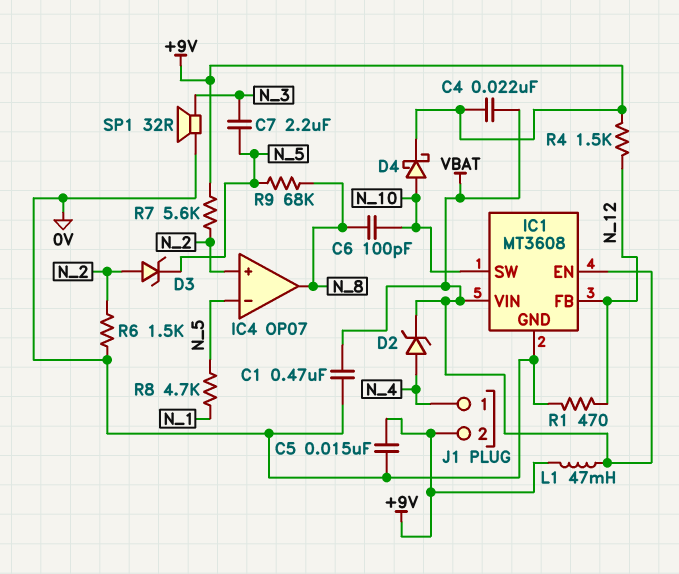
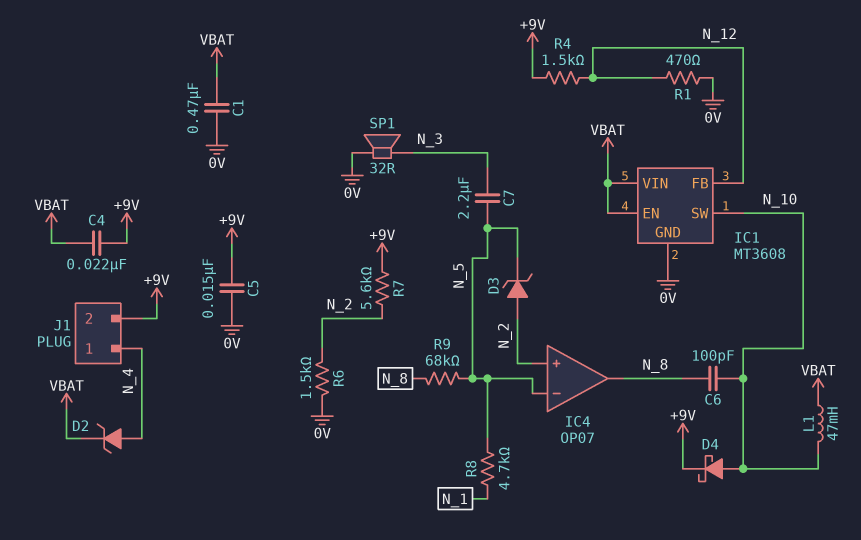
L1: 47mH (+9V, VBAT) -> 47mH (N_10, VBAT)

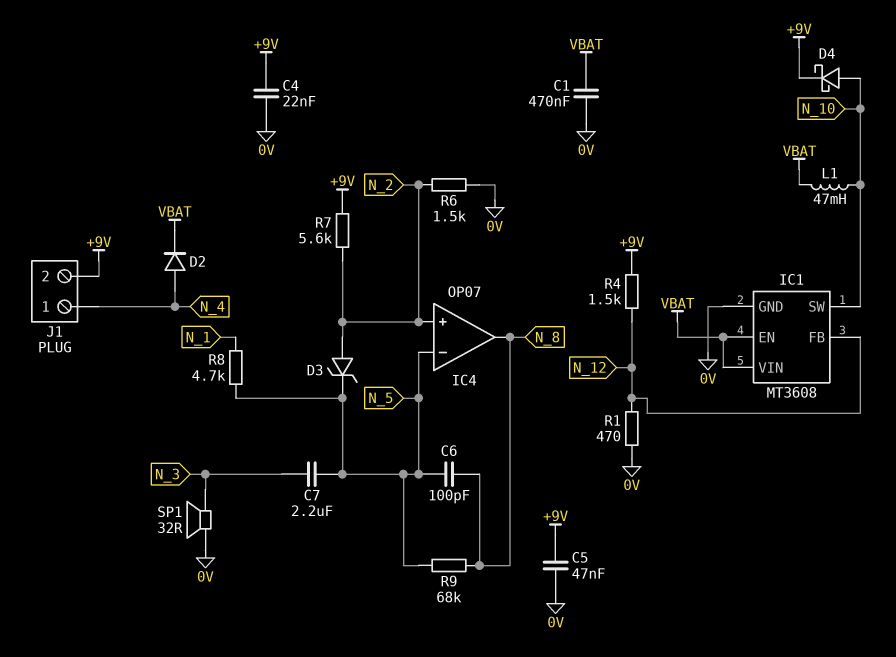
C4: 22nF (+9V, VBAT) -> 22nF (+9V, 0V)
C5: 15nF (+9V, 0V) -> 47nF (+9V, 0V)
C6: 100pF (N_8, N_10) -> 100pF (N_5, N_8)
D2: zener (A N_4, K VBAT) -> diode (A N_4, K VBAT)

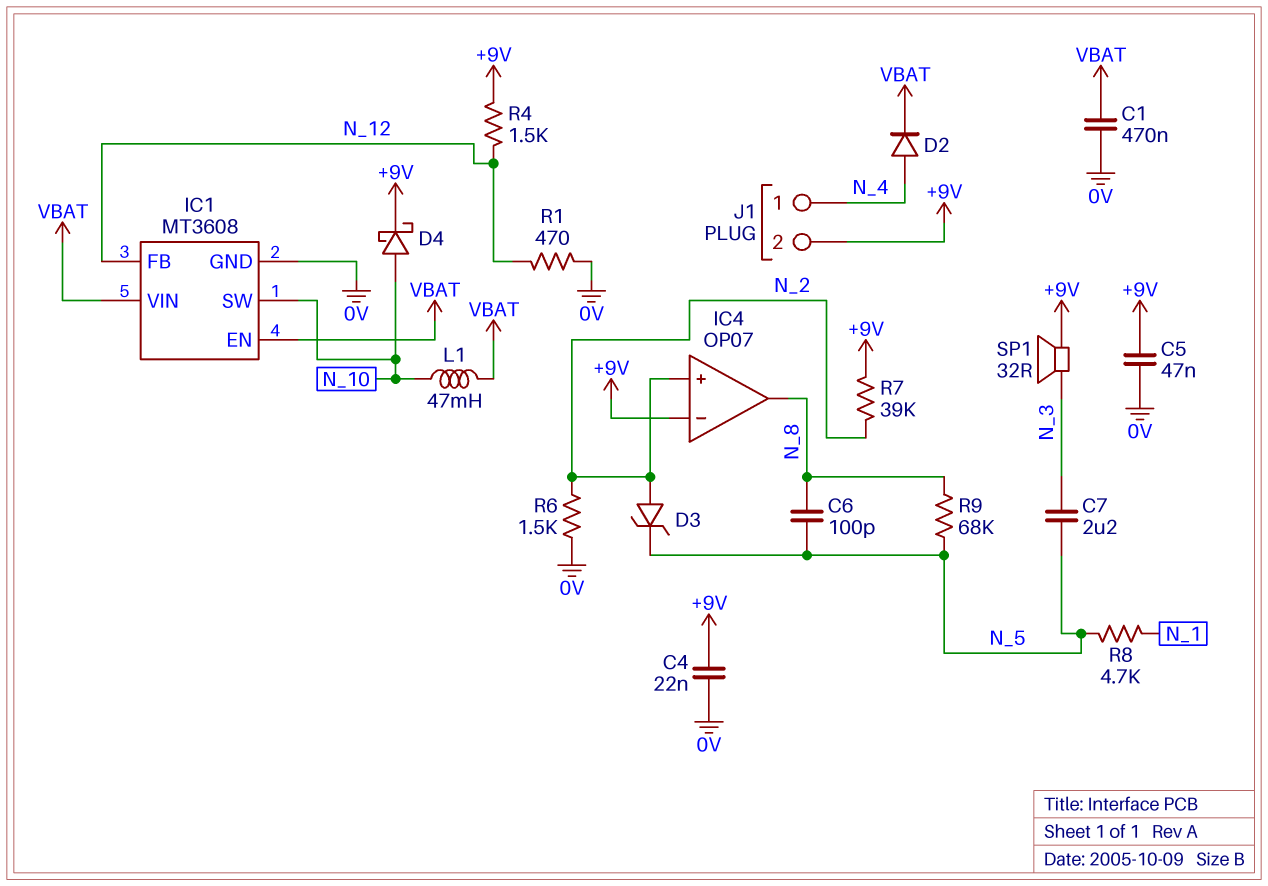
IC4 pin in-: N_5 -> +9V
R7: 5.6k (+9V, N_2) -> 39k (+9V, N_2)
SP1: speaker 32R (0V, N_3) -> speaker 32R (+9V, N_3)

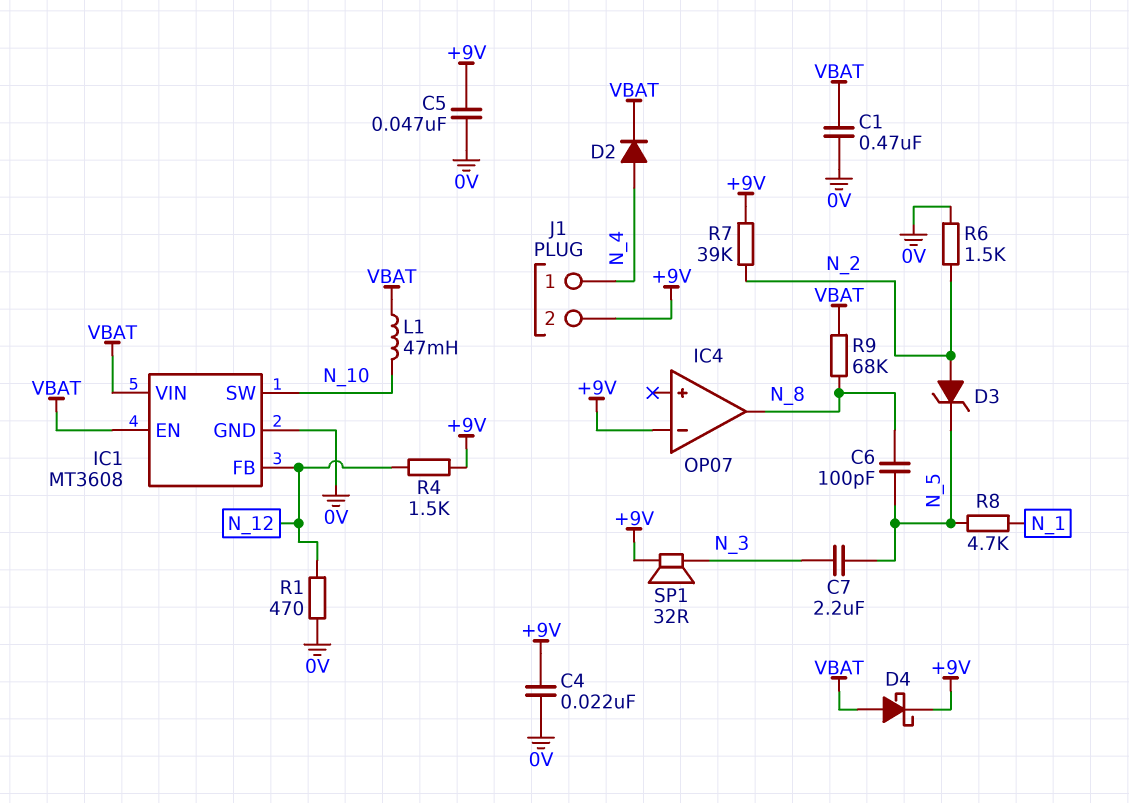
D4: schottky (A N_10, K +9V) -> schottky (A VBAT, K +9V)
IC4 pin in+: N_2 -> none
R9: 68k (N_5, N_8) -> 68k (N_8, VBAT)

